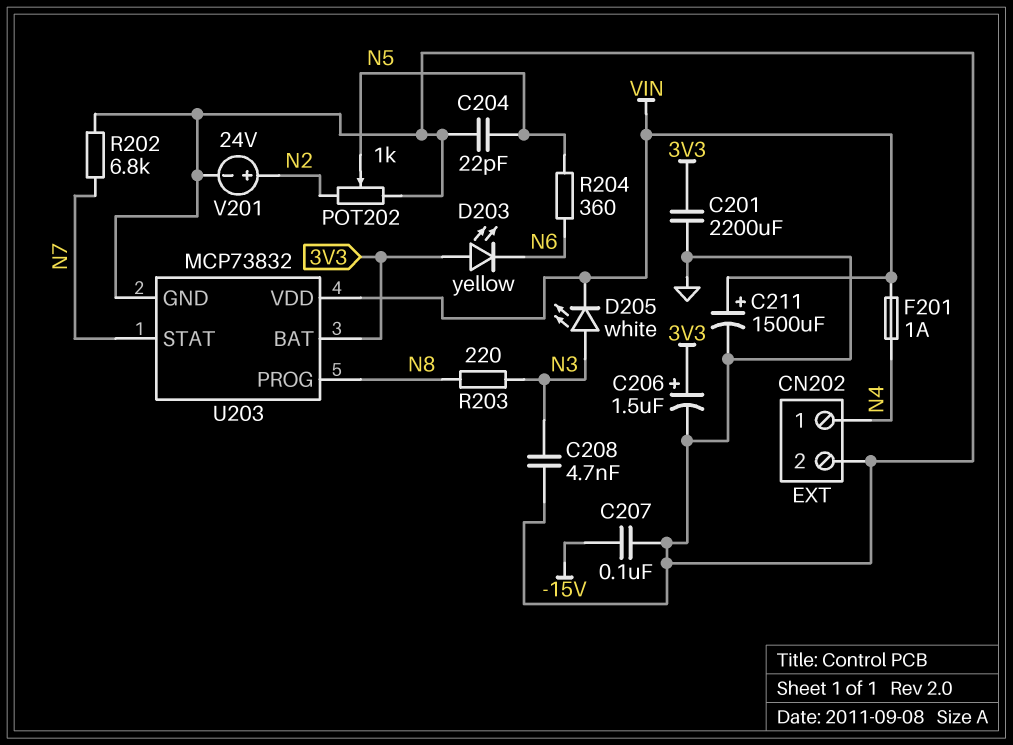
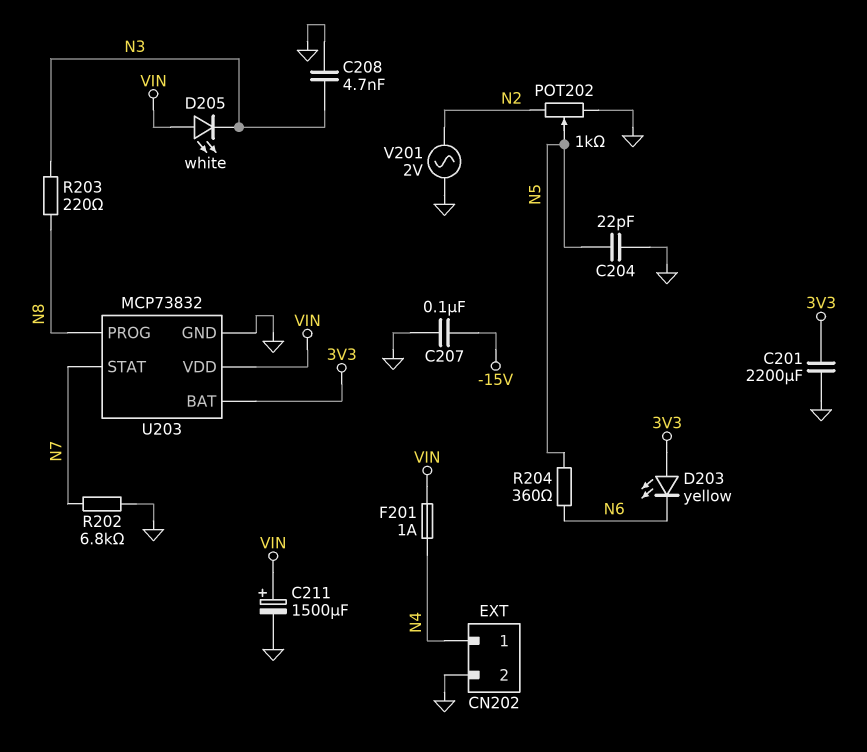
C206: 1.5uF (plus 3V3, minus GND) -> none
D205: LED white (A N3, K VIN) -> LED white (A VIN, K N3)
V201: 24V (plus N2, minus GND) -> AC 2V (GND, N2)

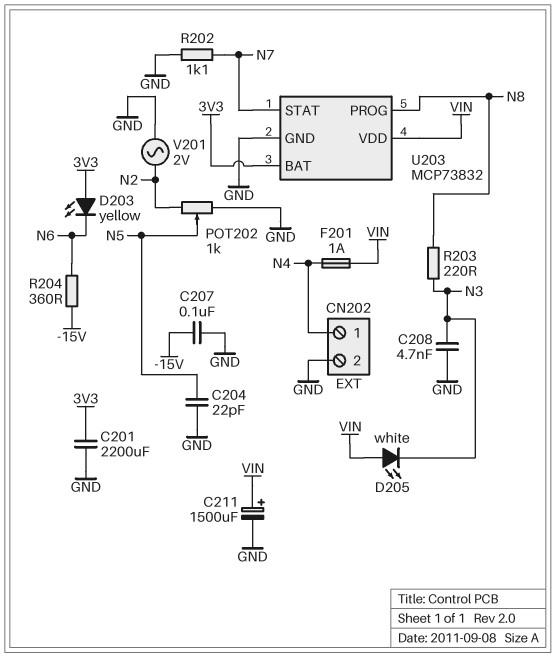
R202: 6.8k (GND, N7) -> 1.1k (GND, N7)
R204: 360 (N5, N6) -> 360 (-15V, N6)

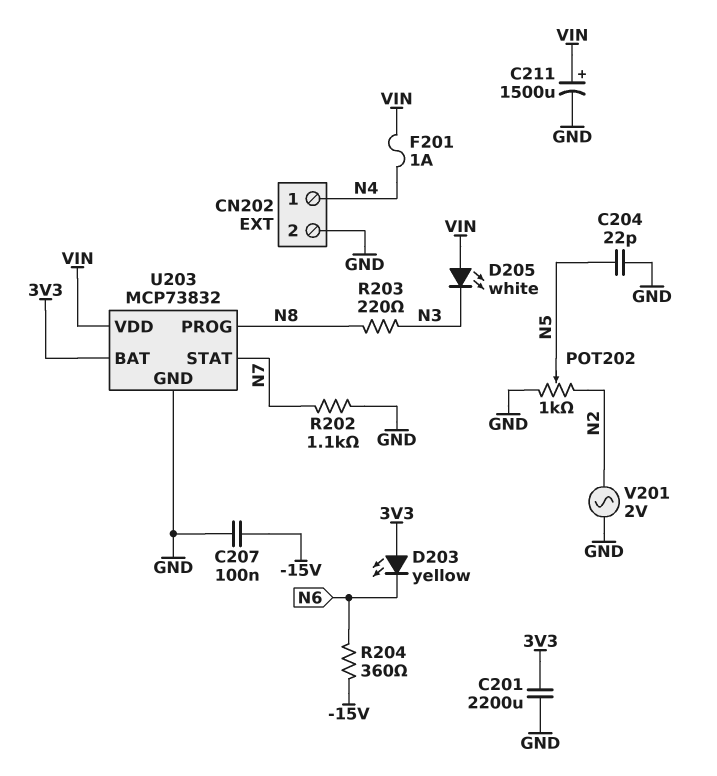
C208: 4.7nF (GND, N3) -> none

